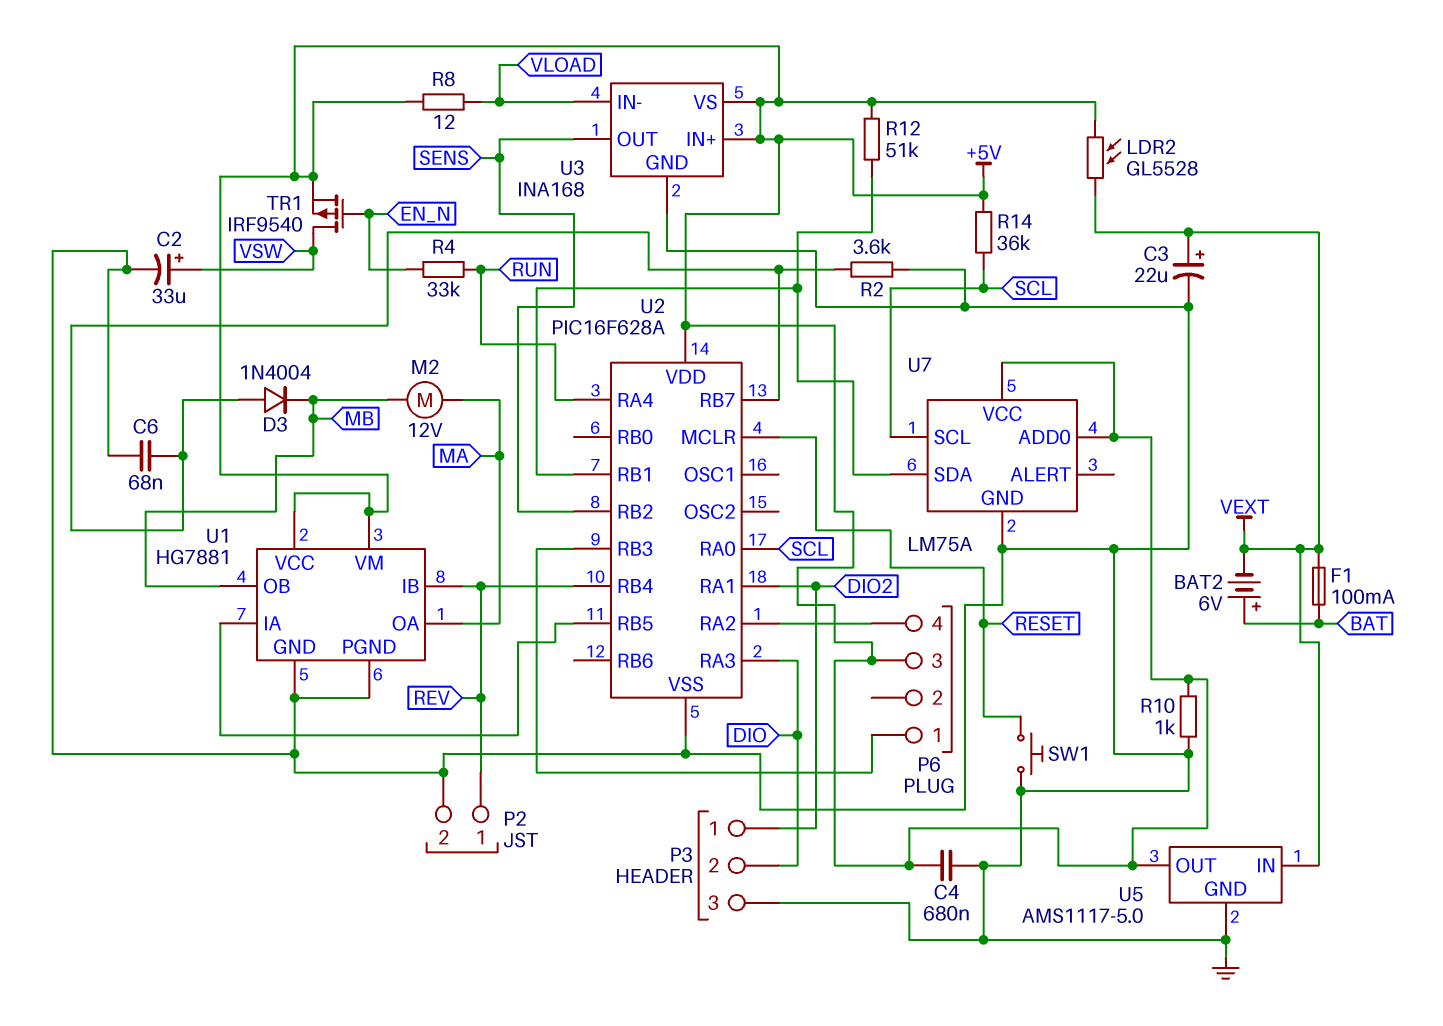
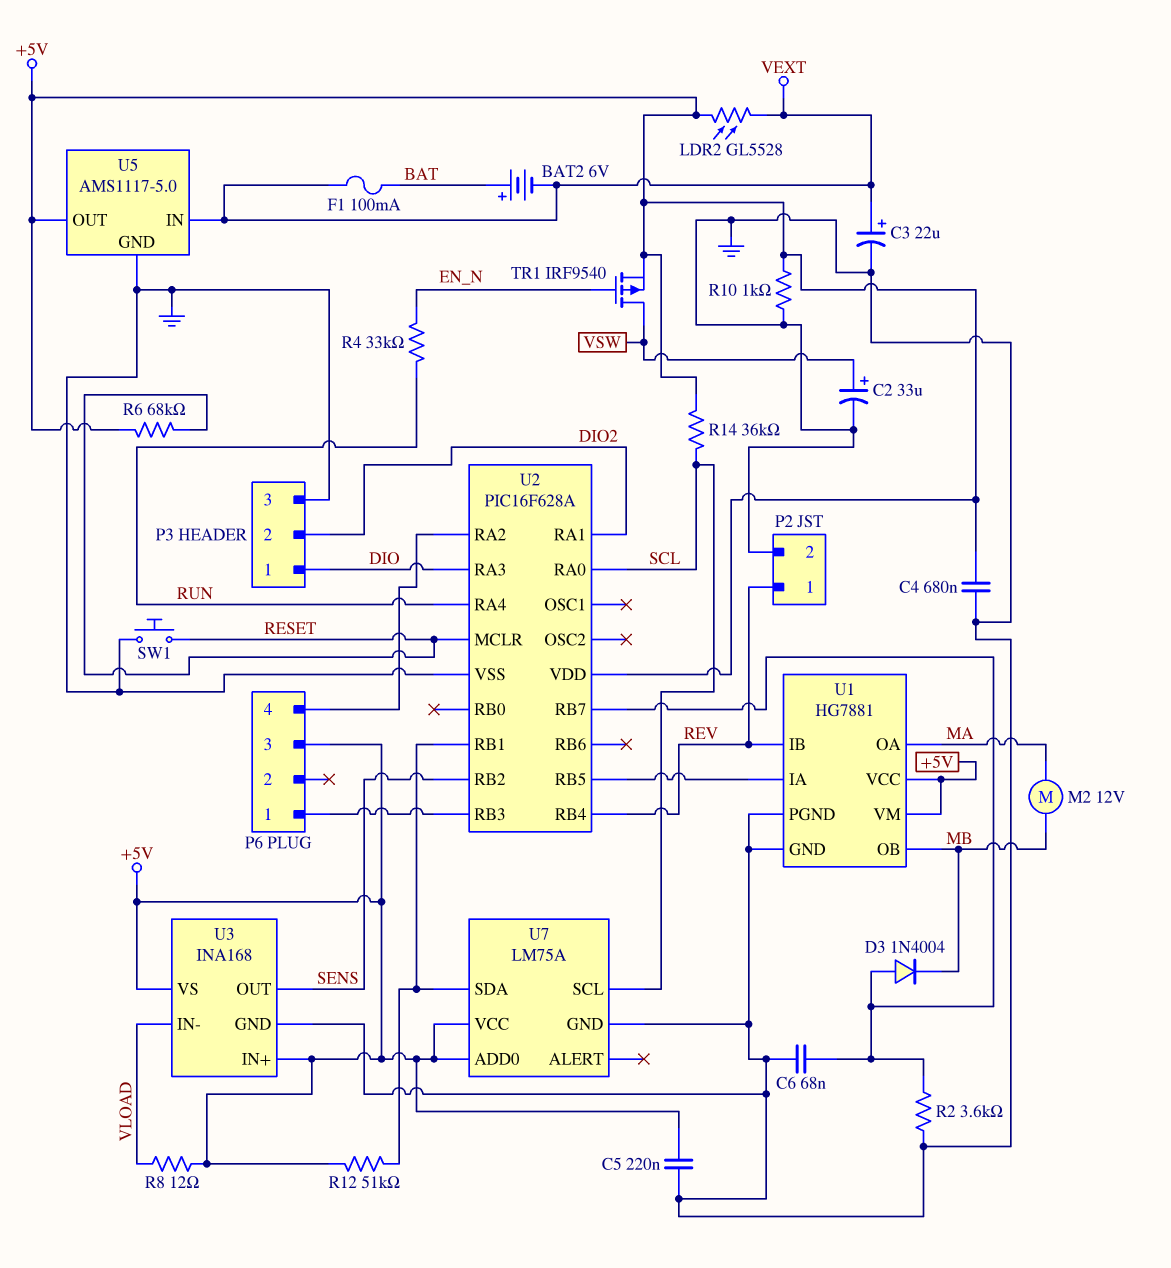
C5: none -> 220nF (+5V, GND)
P3 pin 1: DIO2 -> DIO
P3 pin 2: DIO -> DIO2
R6: none -> 68k (+5V, RESET)

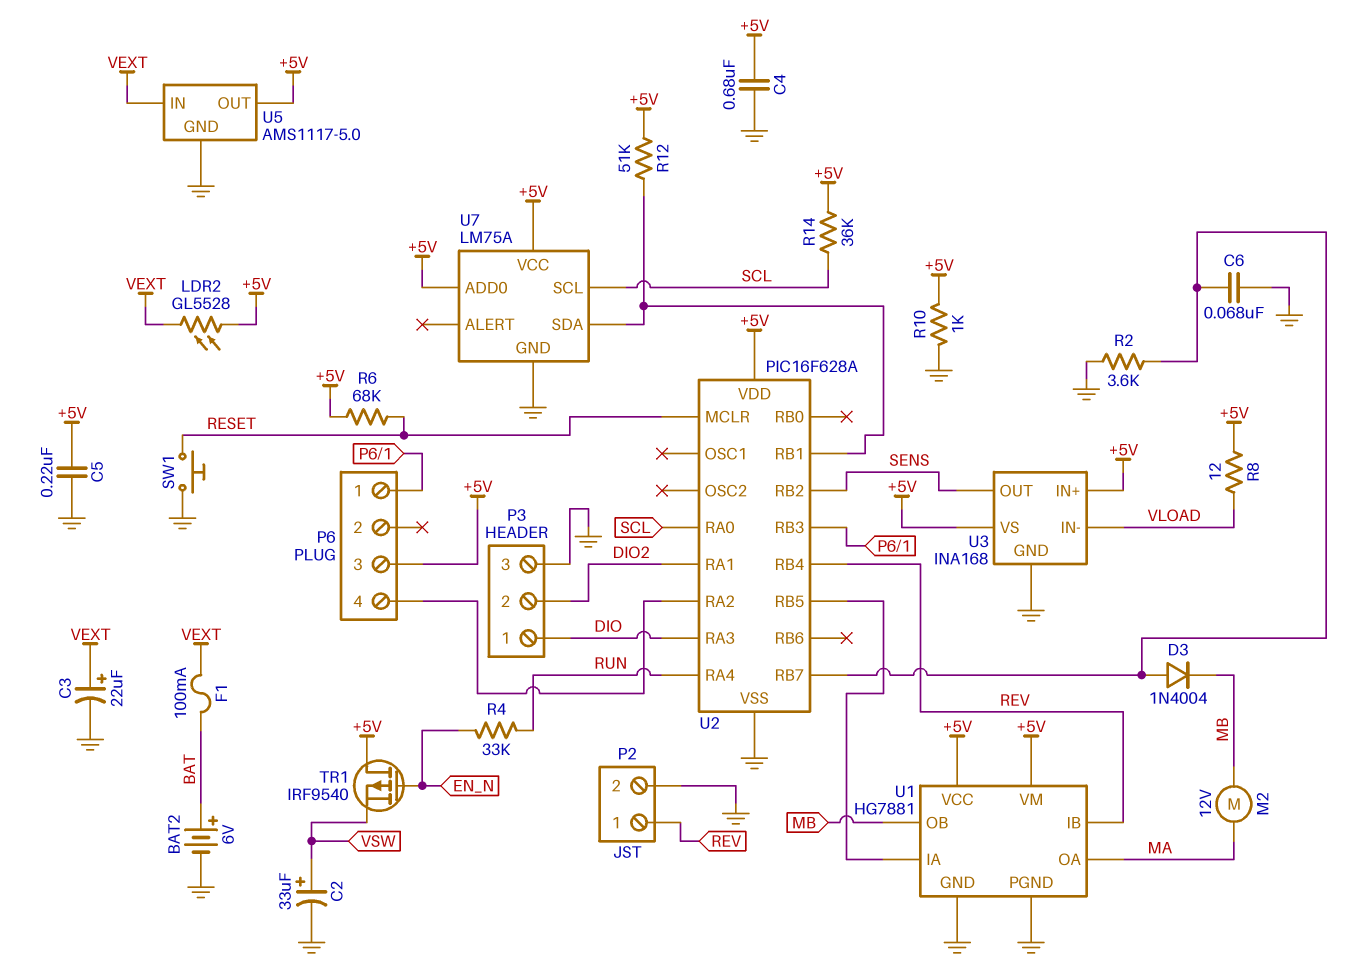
BAT2: 6V (plus BAT, minus VEXT) -> 6V (plus BAT, minus GND)
TR1: PMOS IRF9540 (G EN_N, D VSW, S +5V) -> PMOS IRF9540 (G EN_N, D +5V, S VSW)

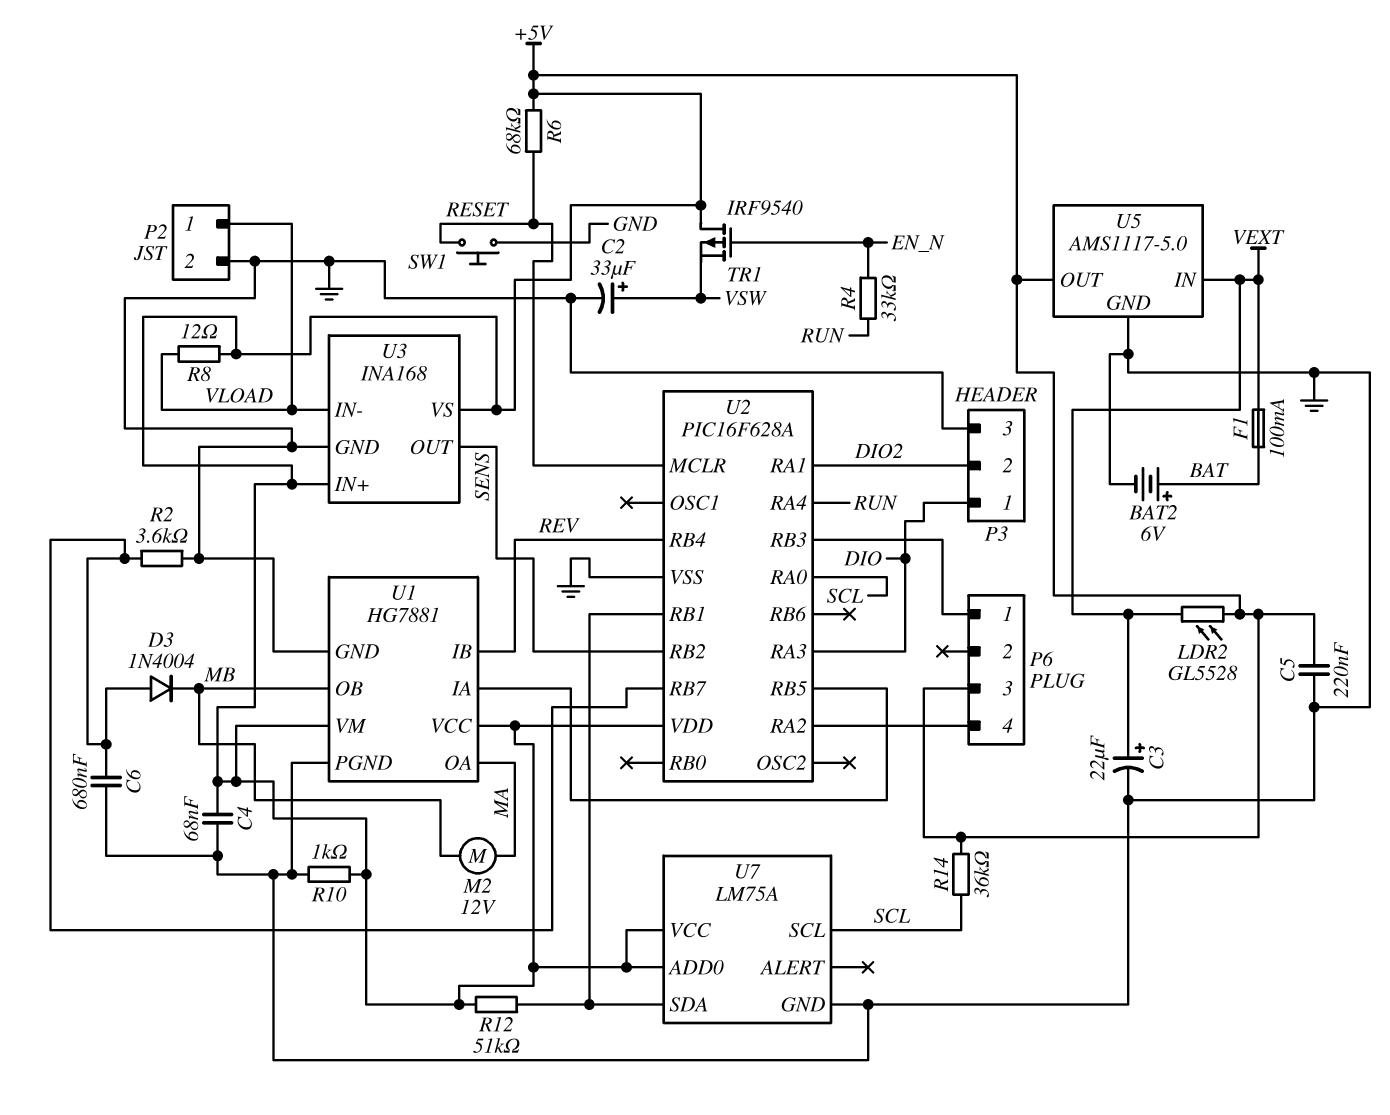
C4: 680nF (+5V, GND) -> 68nF (+5V, GND)
C6: 68nF (GND, U2/RB7) -> 680nF (GND, U2/RB7)
P2 pin 1: REV -> VLOAD

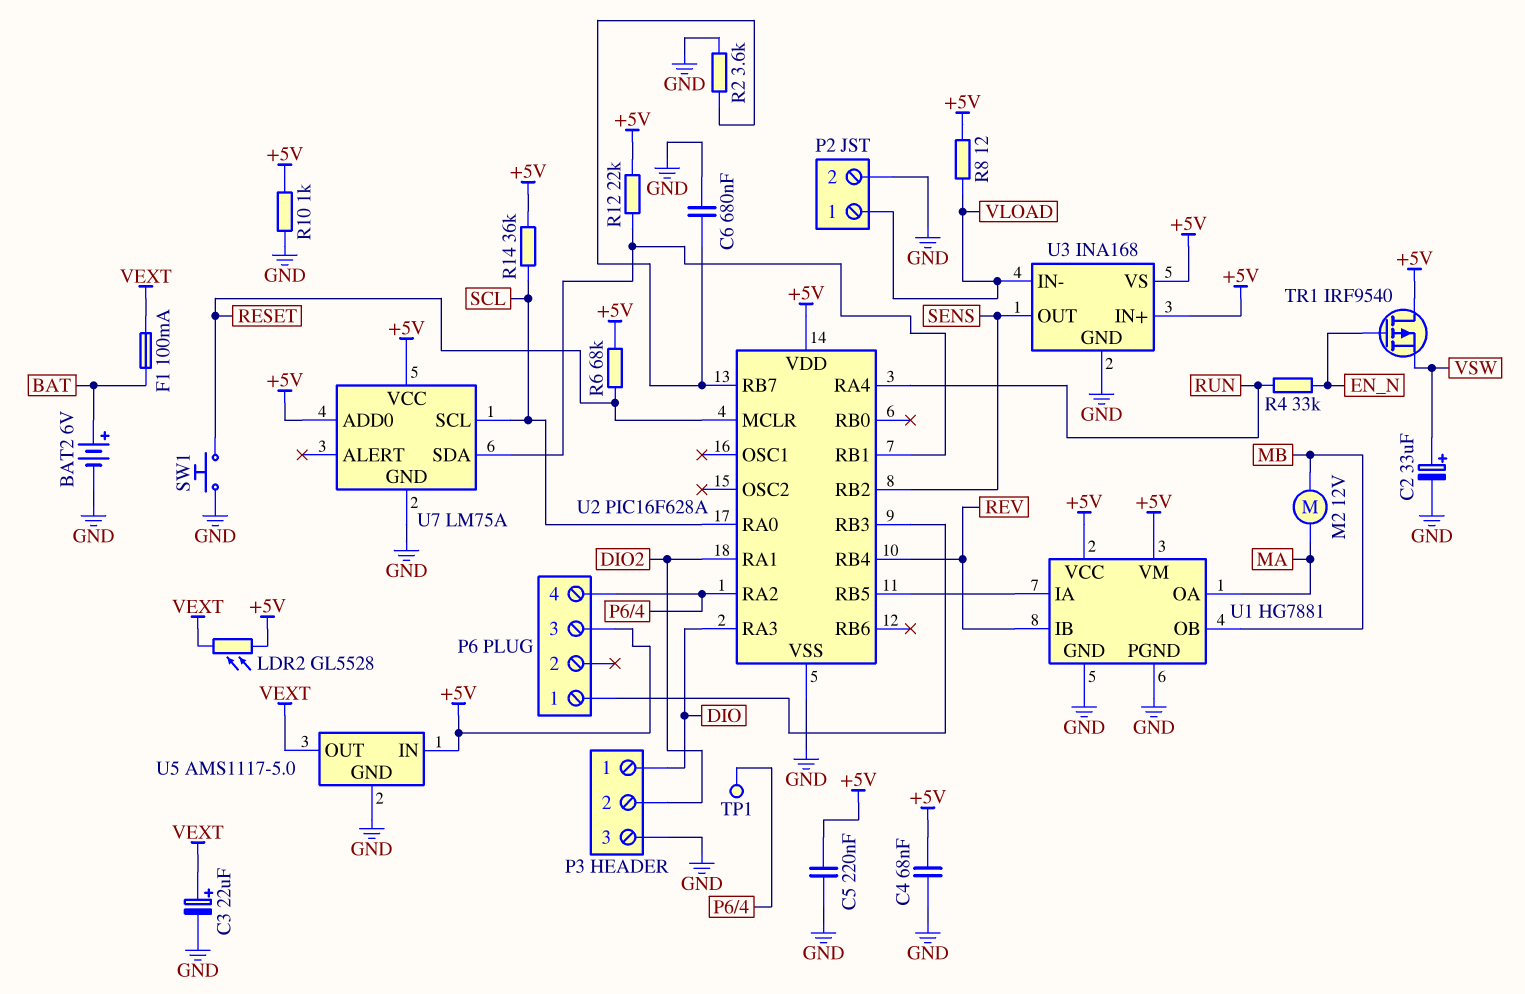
D3: diode 1N4004 (A U2/RB7, K MB) -> none
R12: 51k (+5V, U2/RB1) -> 22k (+5V, U2/RB1)
TP1: none -> test point (P6/4)
U5 pin IN: VEXT -> +5V
U5 pin OUT: +5V -> VEXT

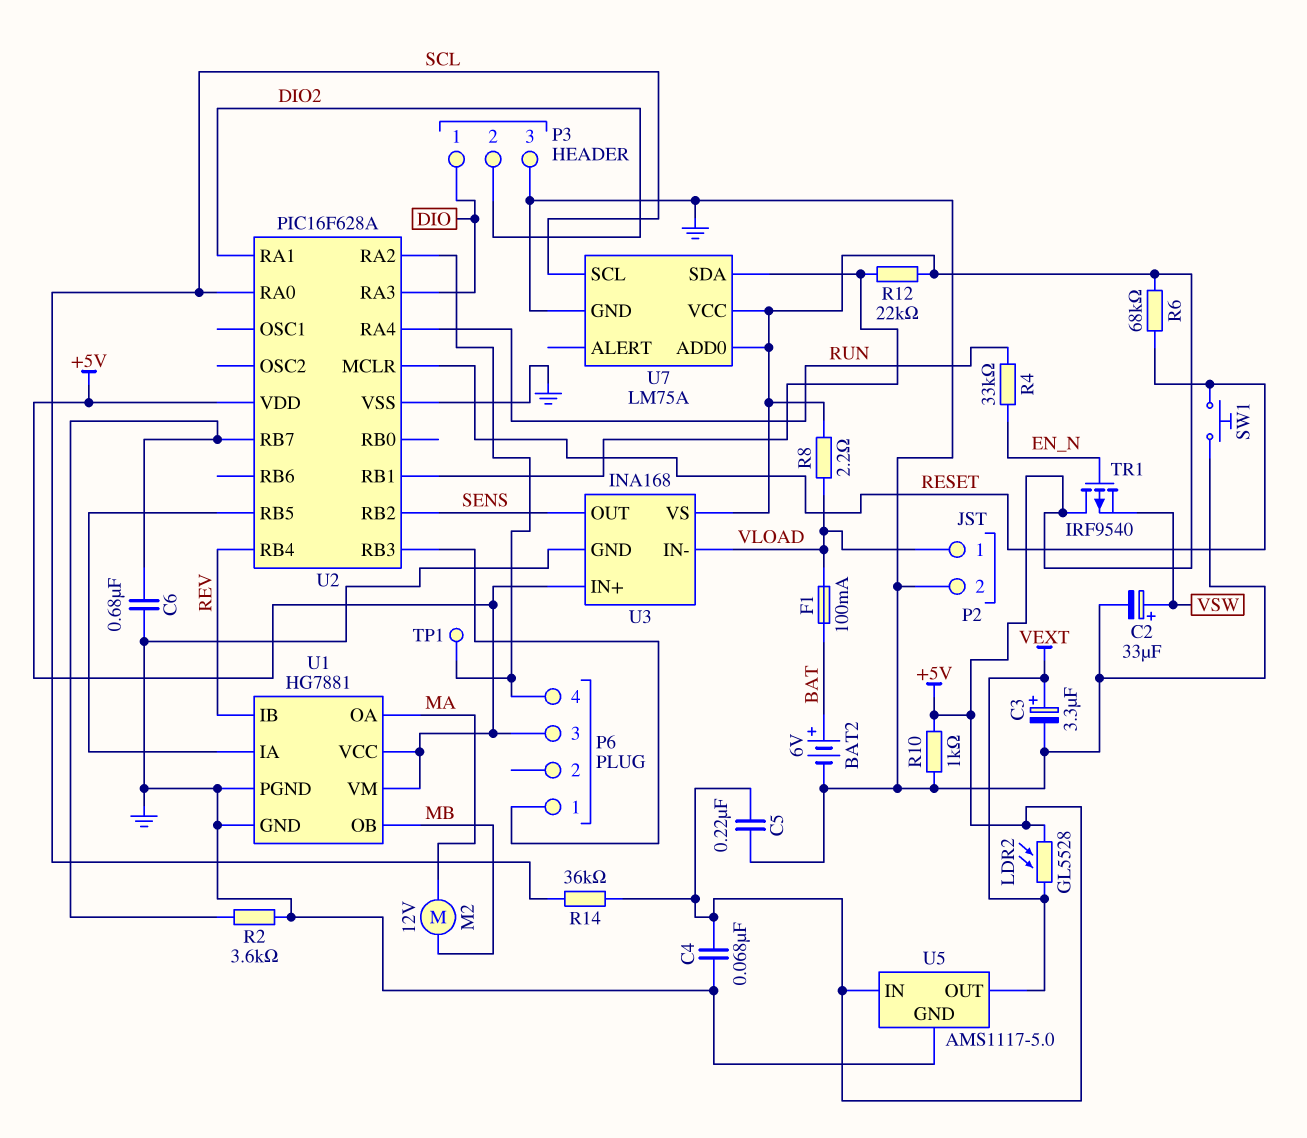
C3: 22uF (plus VEXT, minus GND) -> 3.3uF (plus VEXT, minus GND)
F1: 100mA (BAT, VEXT) -> 100mA (BAT, VLOAD)
R8: 12 (+5V, VLOAD) -> 2.2 (+5V, VLOAD)

